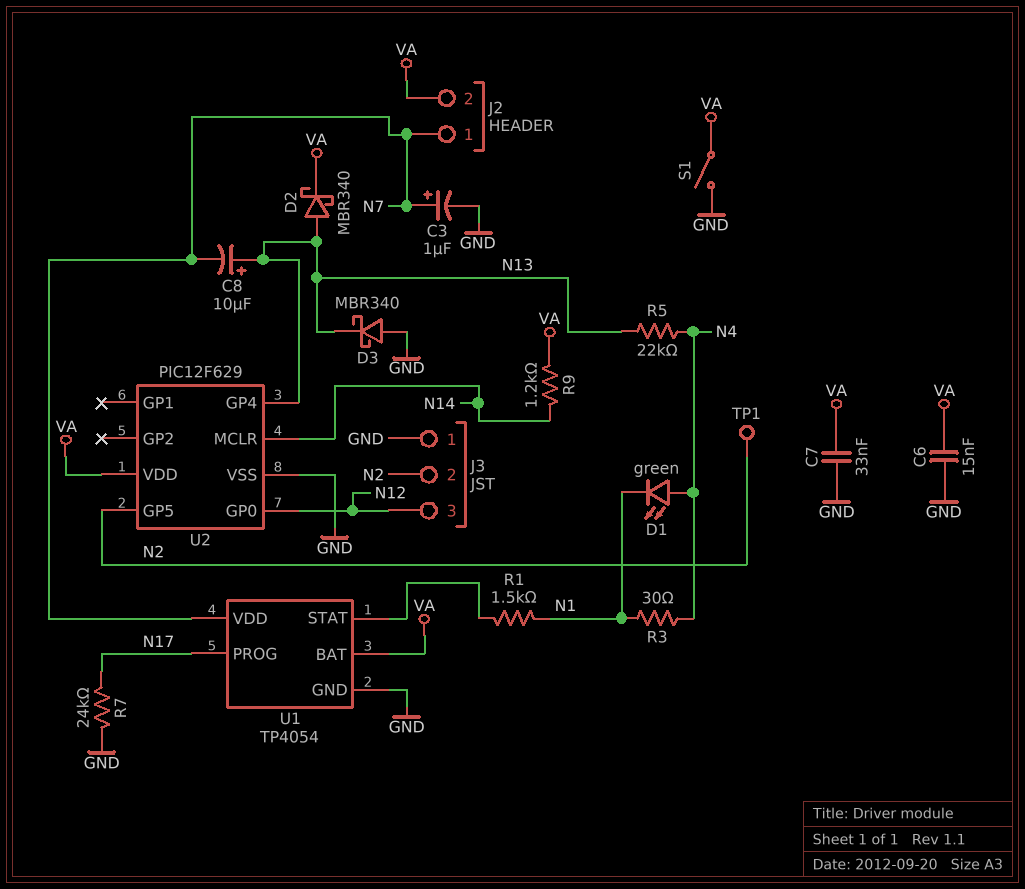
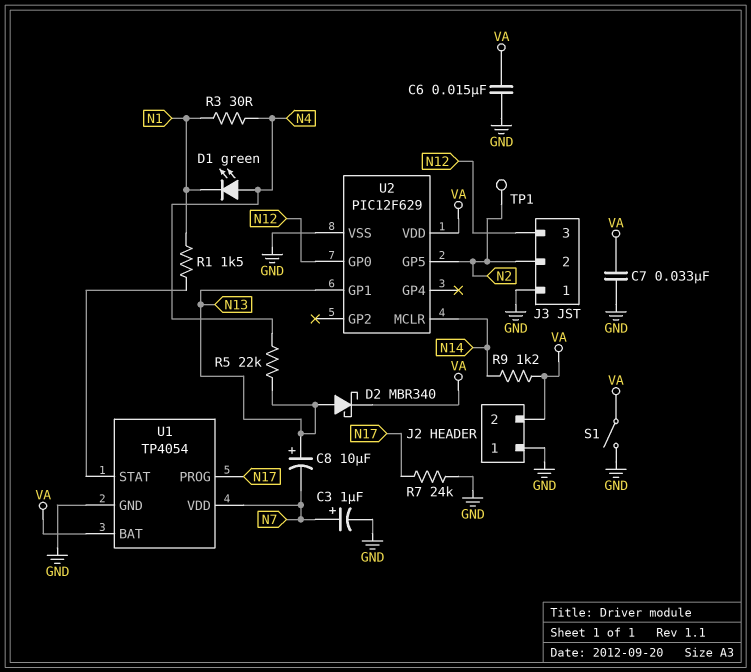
D3: schottky MBR340 (A GND, K N13) -> none
J2 pin 1: N7 -> GND
U2 pin GP1: none -> N13
U2 pin GP4: N13 -> none

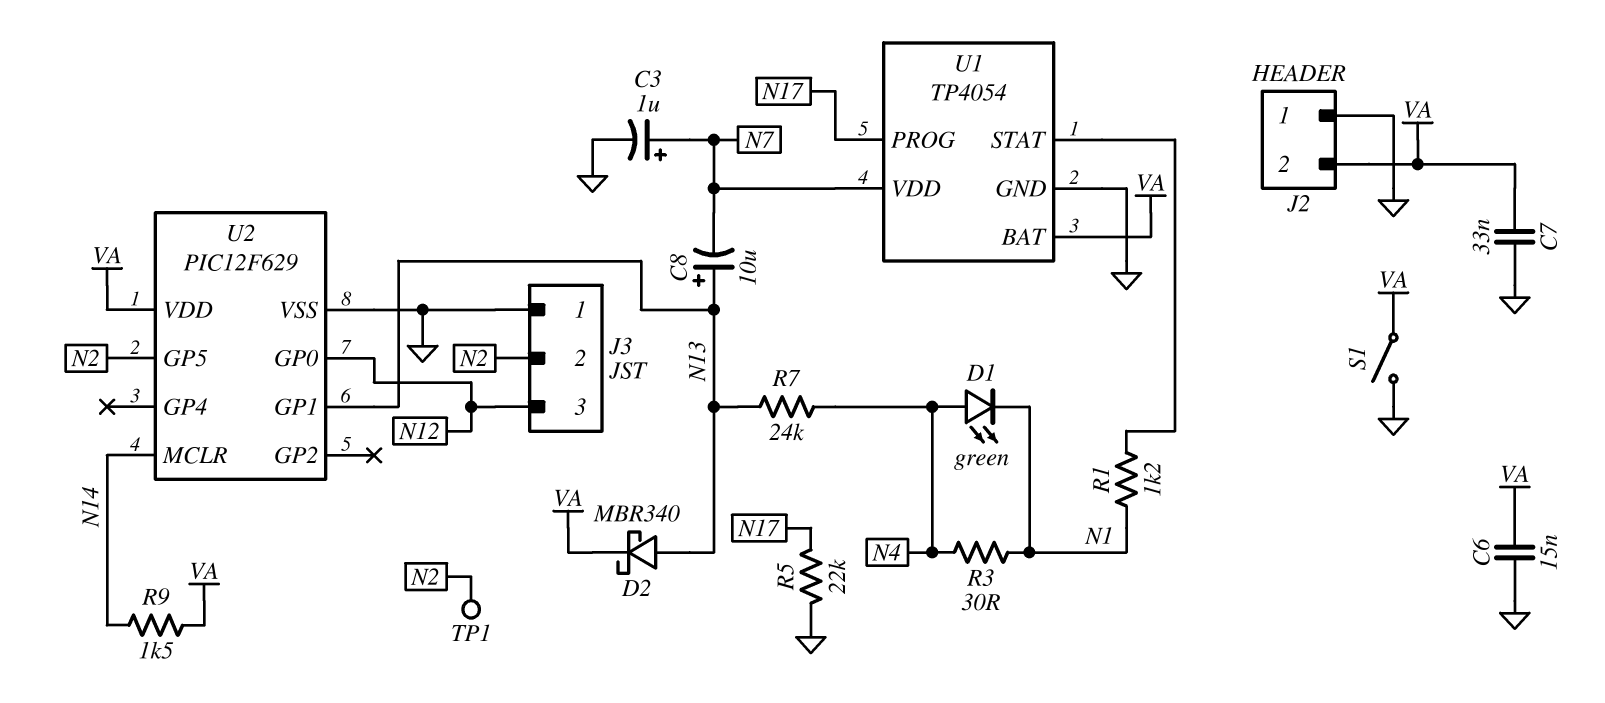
R1: 1.5k (N1, U1/STAT) -> 1.2k (N1, U1/STAT)
R5: 22k (N4, N13) -> 22k (GND, N17)
R7: 24k (GND, N17) -> 24k (N4, N13)
R9: 1.2k (N14, VA) -> 1.5k (N14, VA)

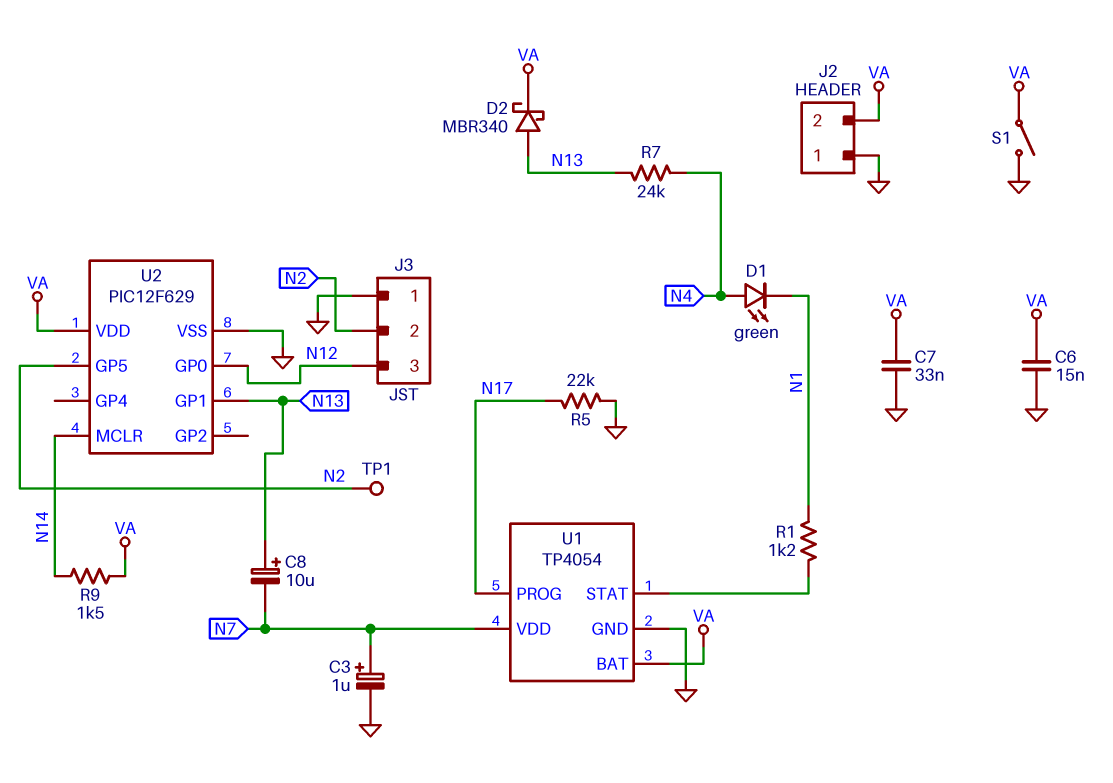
R3: 30 (N1, N4) -> none

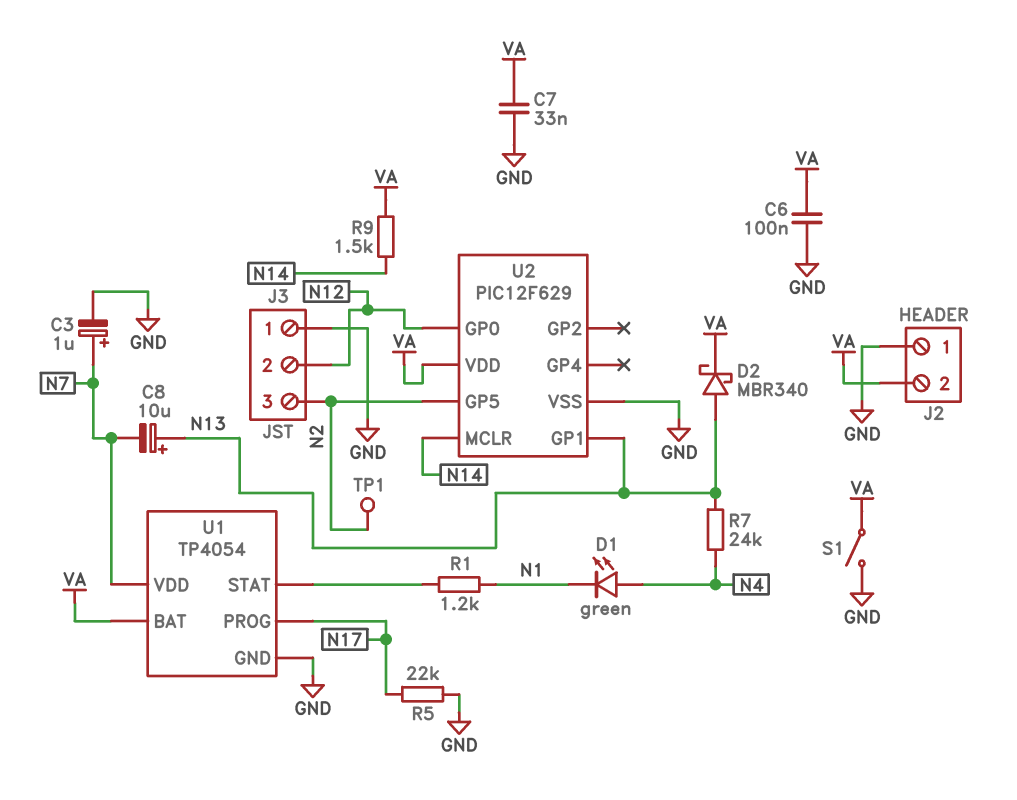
C6: 15nF (GND, VA) -> 100nF (GND, VA)
J3 pin 2: N2 -> N12
J3 pin 3: N12 -> N2

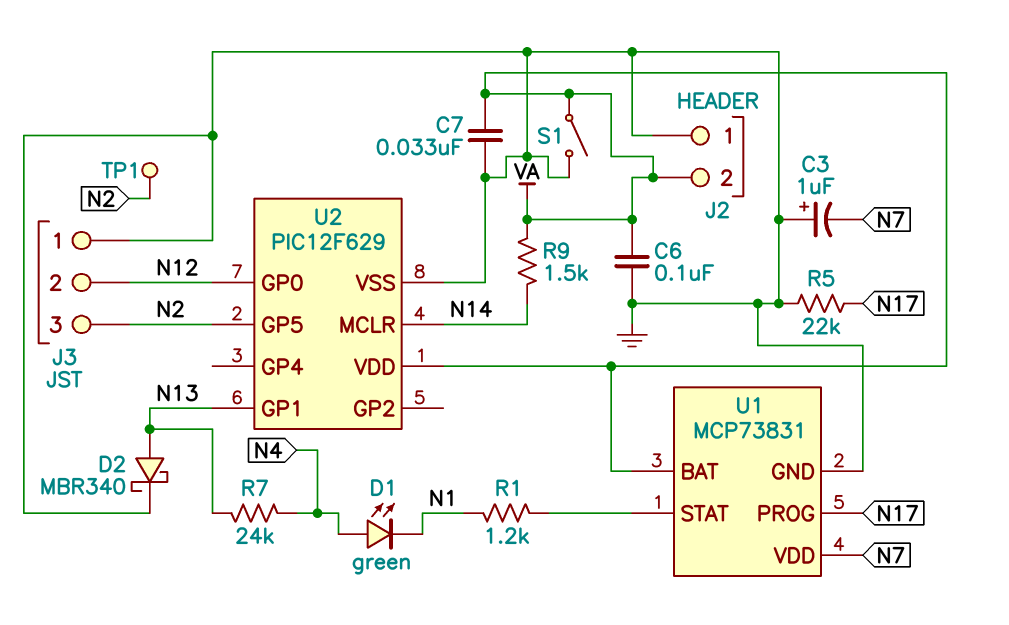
C3: 1uF (plus N7, minus GND) -> 1uF (plus GND, minus N7)
C8: 10uF (plus N13, minus N7) -> none
D2: schottky MBR340 (A N13, K VA) -> schottky MBR340 (A N13, K GND)
U1: TP4054 -> MCP73831

